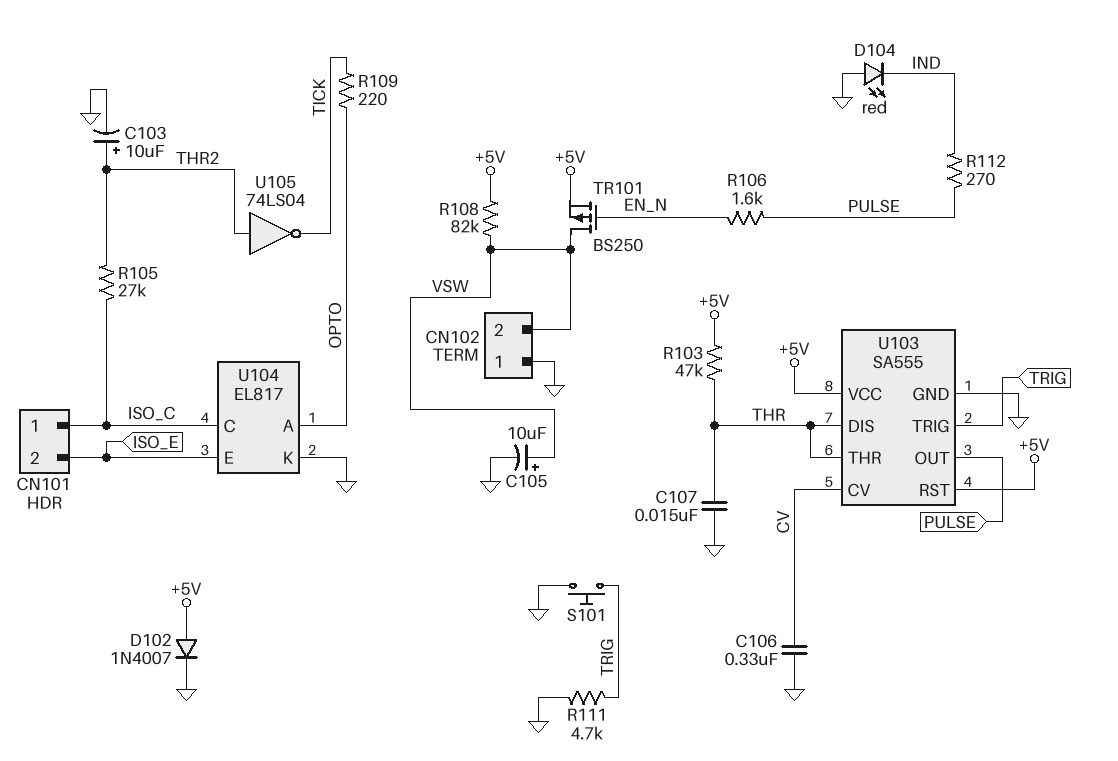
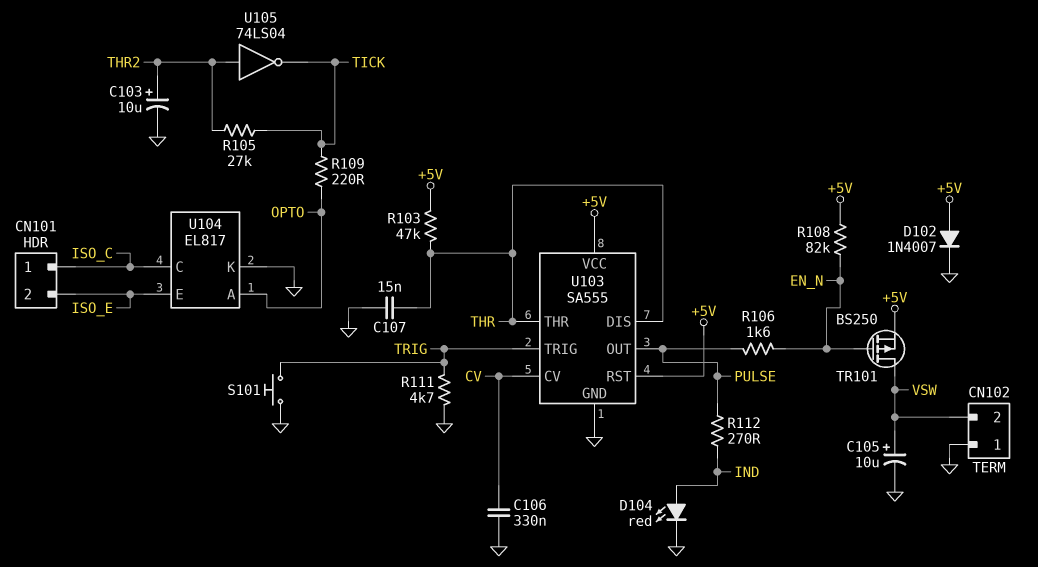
D104: LED red (A GND, K IND) -> LED red (A IND, K GND)
R105: 27k (ISO_C, THR2) -> 27k (THR2, TICK)
R108: 82k (+5V, VSW) -> 82k (+5V, EN_N)

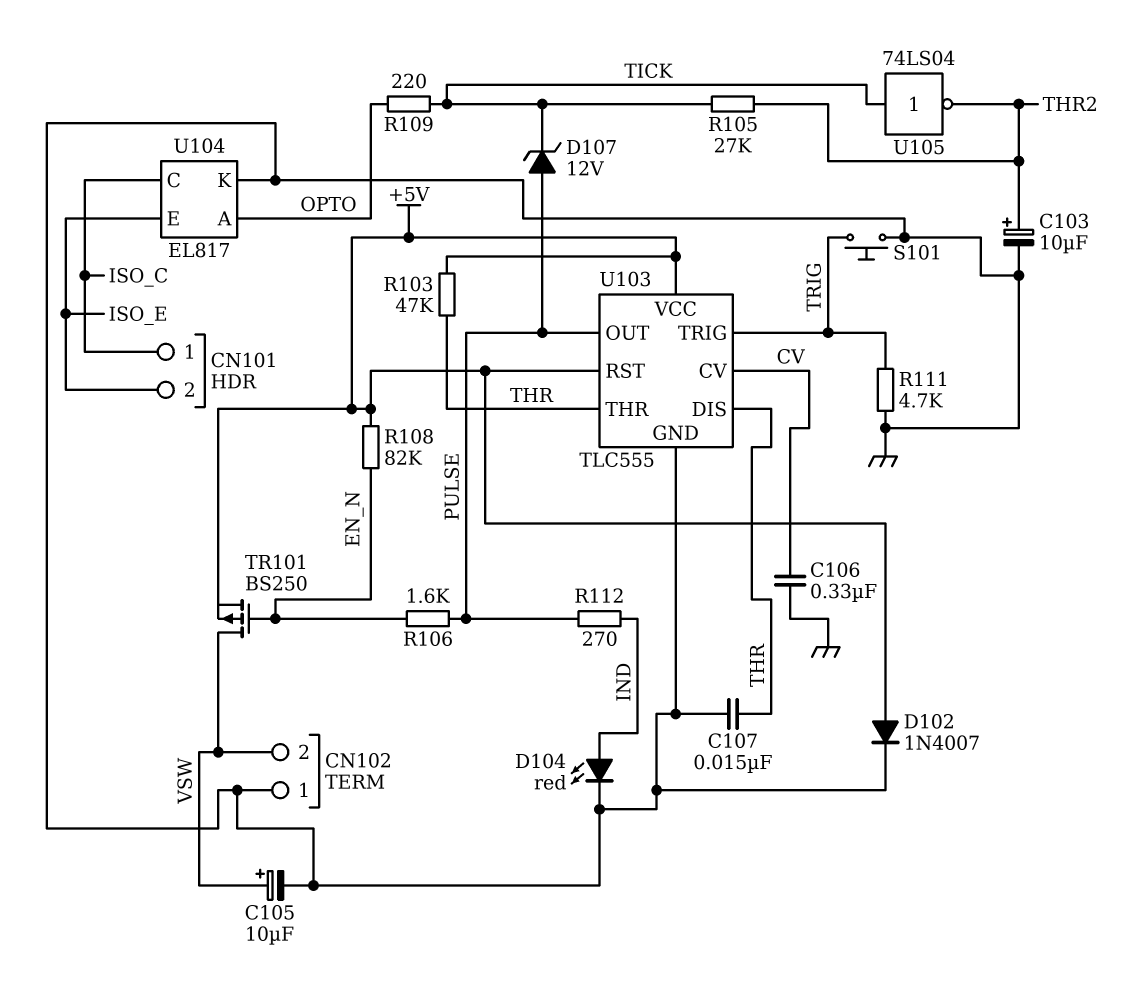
D107: none -> zener 12V (A PULSE, K TICK)
U103: SA555 -> TLC555
U105: NOT 74LS04 (in THR2, out TICK) -> NOT 74LS04 (in TICK, out THR2)

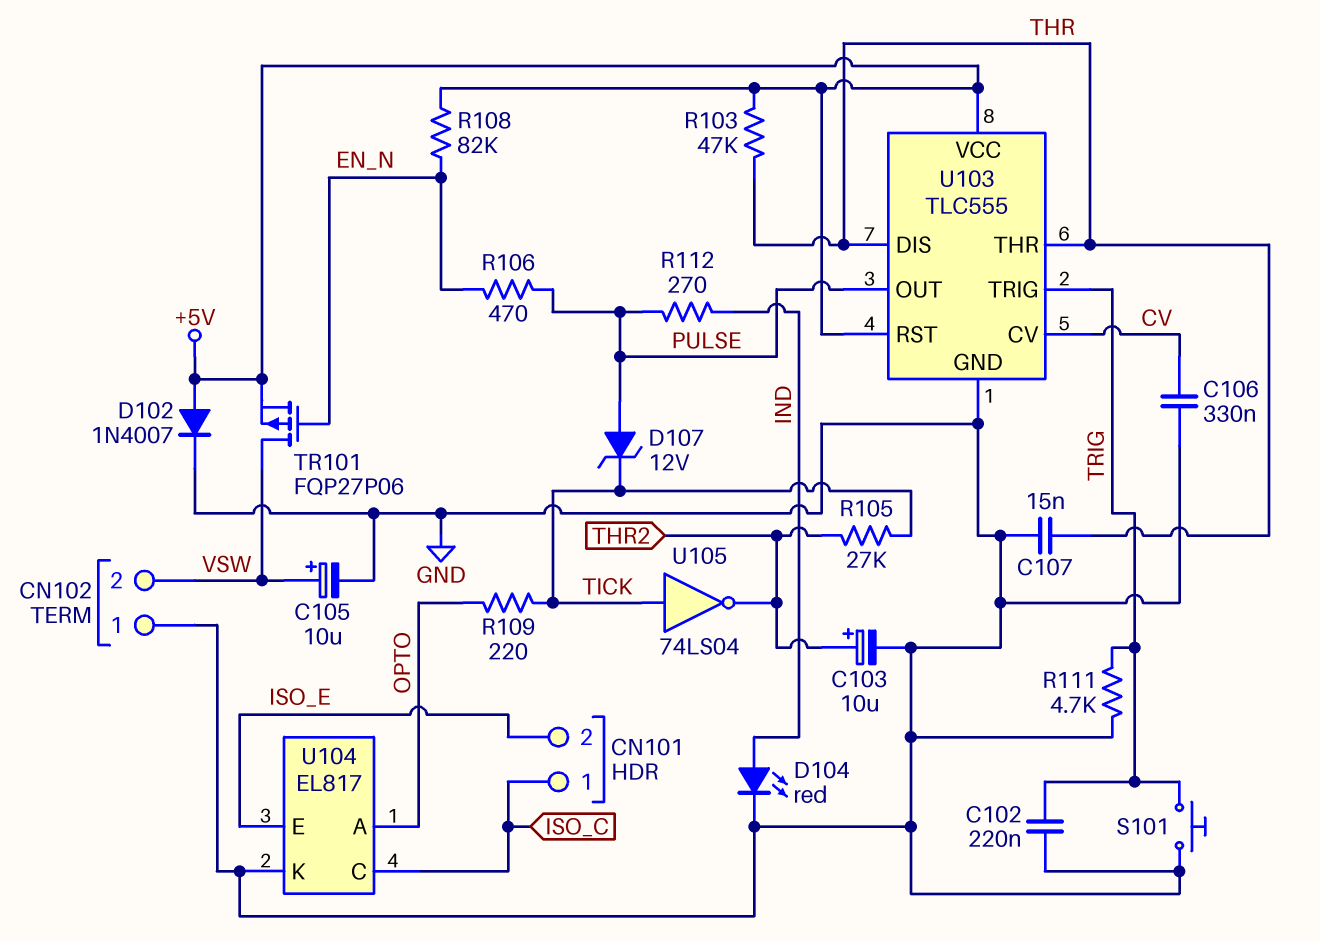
C102: none -> 220nF (GND, TRIG)
R106: 1.6k (EN_N, PULSE) -> 470 (EN_N, PULSE)
TR101: PMOS BS250 (G EN_N, D VSW, S +5V) -> PMOS FQP27P06 (G EN_N, D VSW, S +5V)

